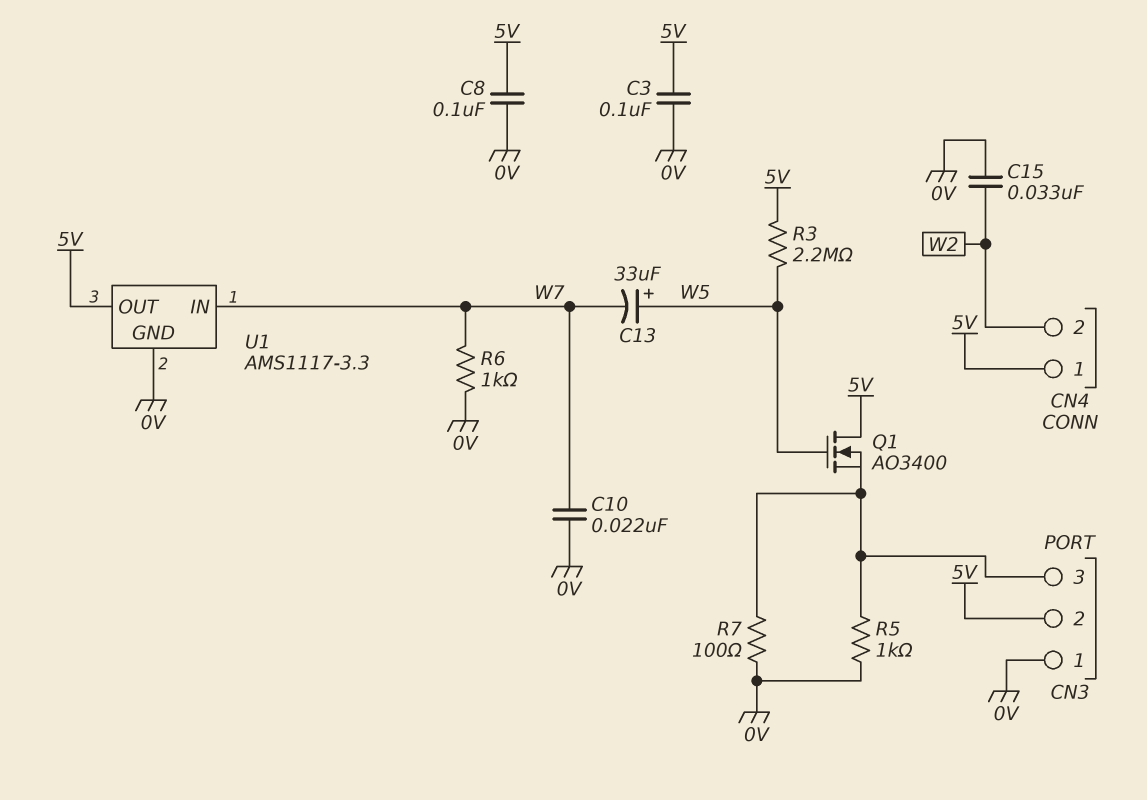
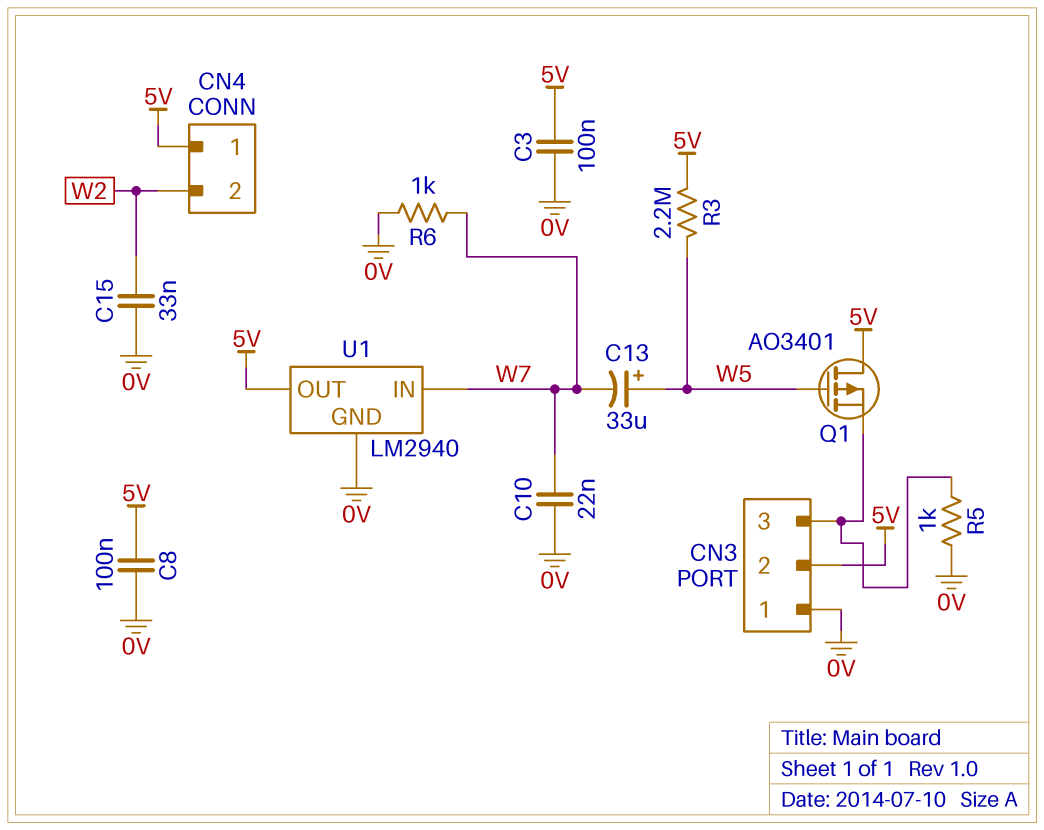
Q1: NMOS AO3400 (G W5, D 5V, S CN3/3) -> PMOS AO3401 (G W5, D 5V, S CN3/3)
R7: 100 (0V, CN3/3) -> none
U1: AMS1117-3.3 -> LM2940

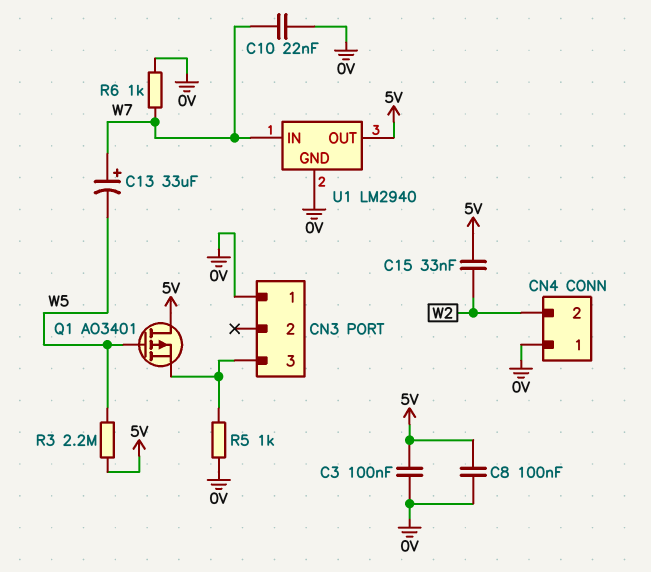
C13: 33uF (plus W5, minus W7) -> 33uF (plus W7, minus W5)
C15: 33nF (0V, W2) -> 33nF (5V, W2)
CN3 pin 2: 5V -> none
CN4 pin 1: 5V -> 0V

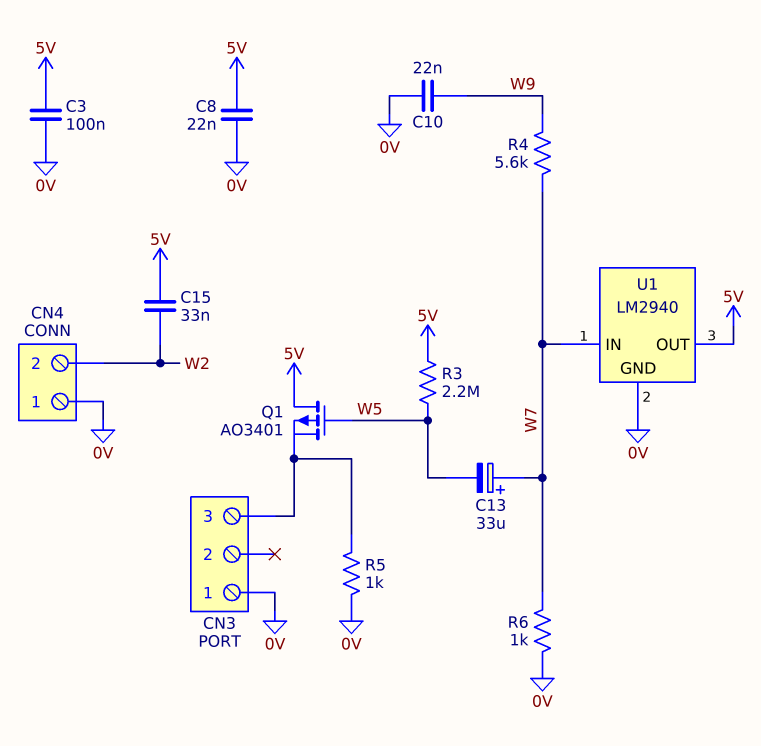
C8: 100nF (0V, 5V) -> 22nF (0V, 5V)
C10: 22nF (0V, W7) -> 22nF (0V, W9)
R4: none -> 5.6k (W7, W9)

